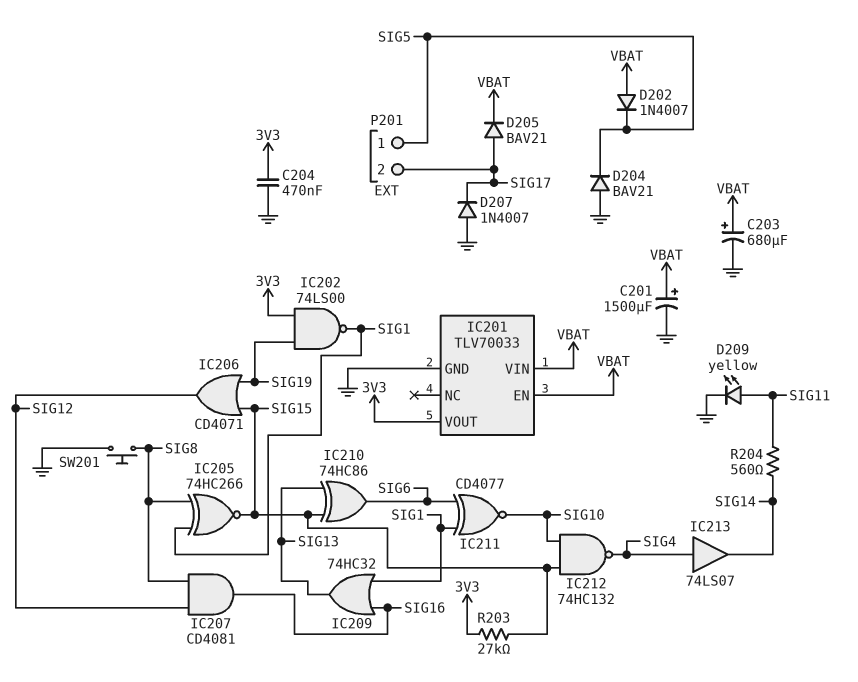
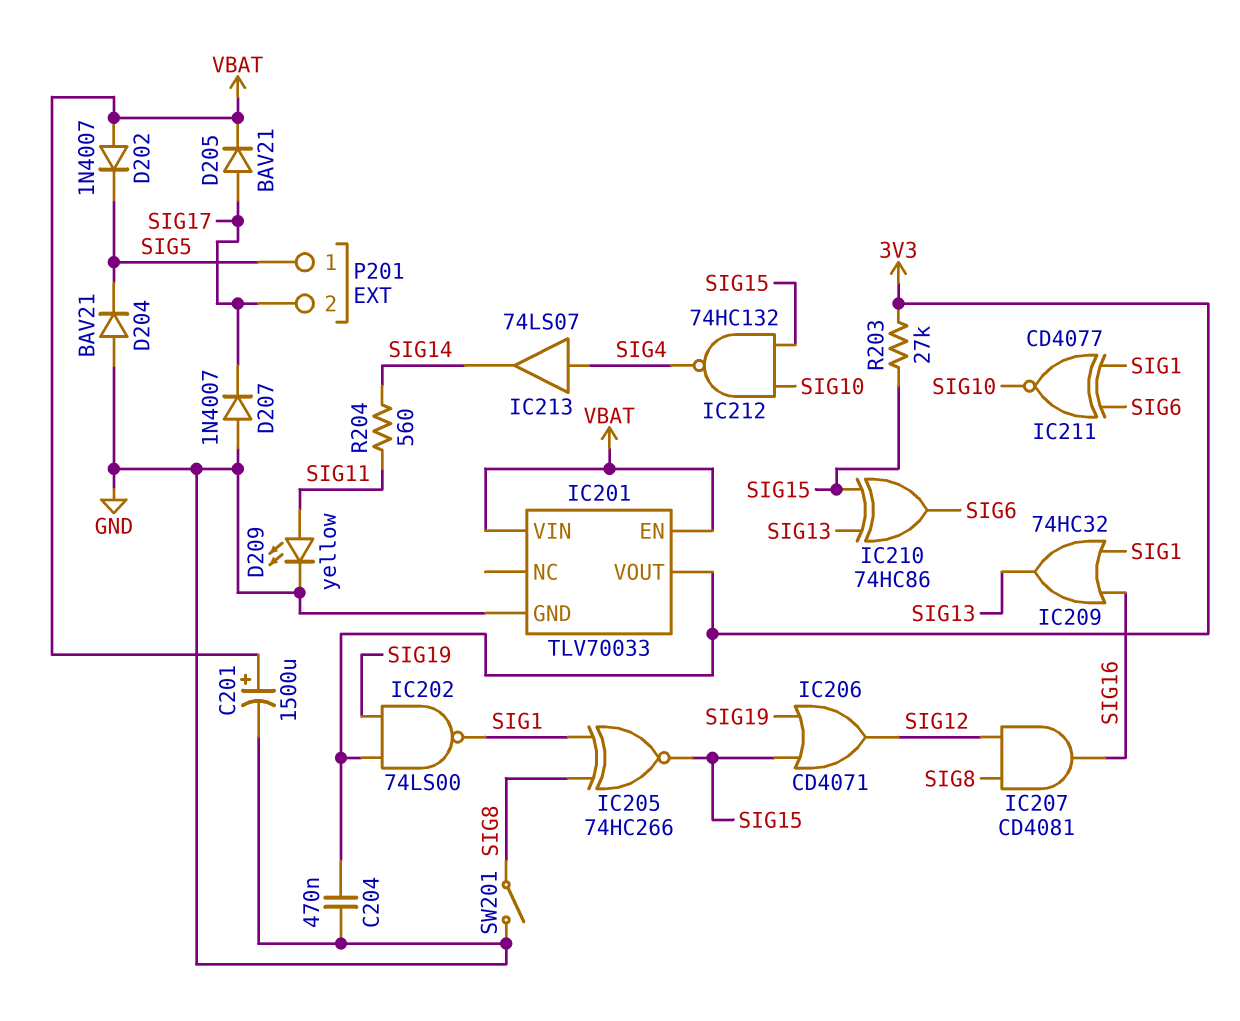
C203: 680uF (plus VBAT, minus GND) -> none
SW201: button (GND, SIG8) -> switch (GND, SIG8)

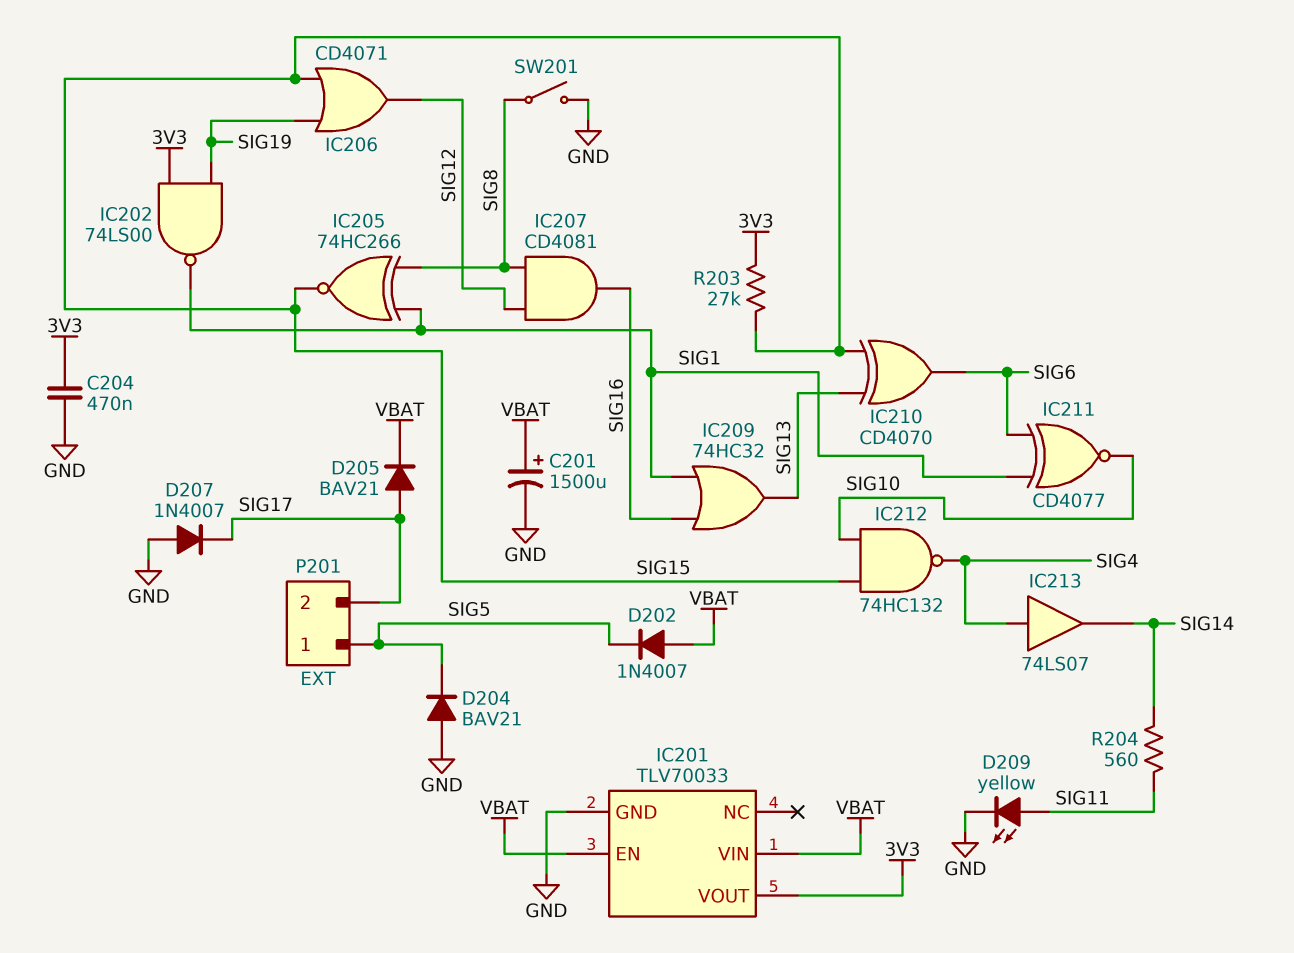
IC210: XOR 74HC86 (in SIG13, in SIG15, out SIG6) -> XOR CD4070 (in SIG13, in SIG15, out SIG6)

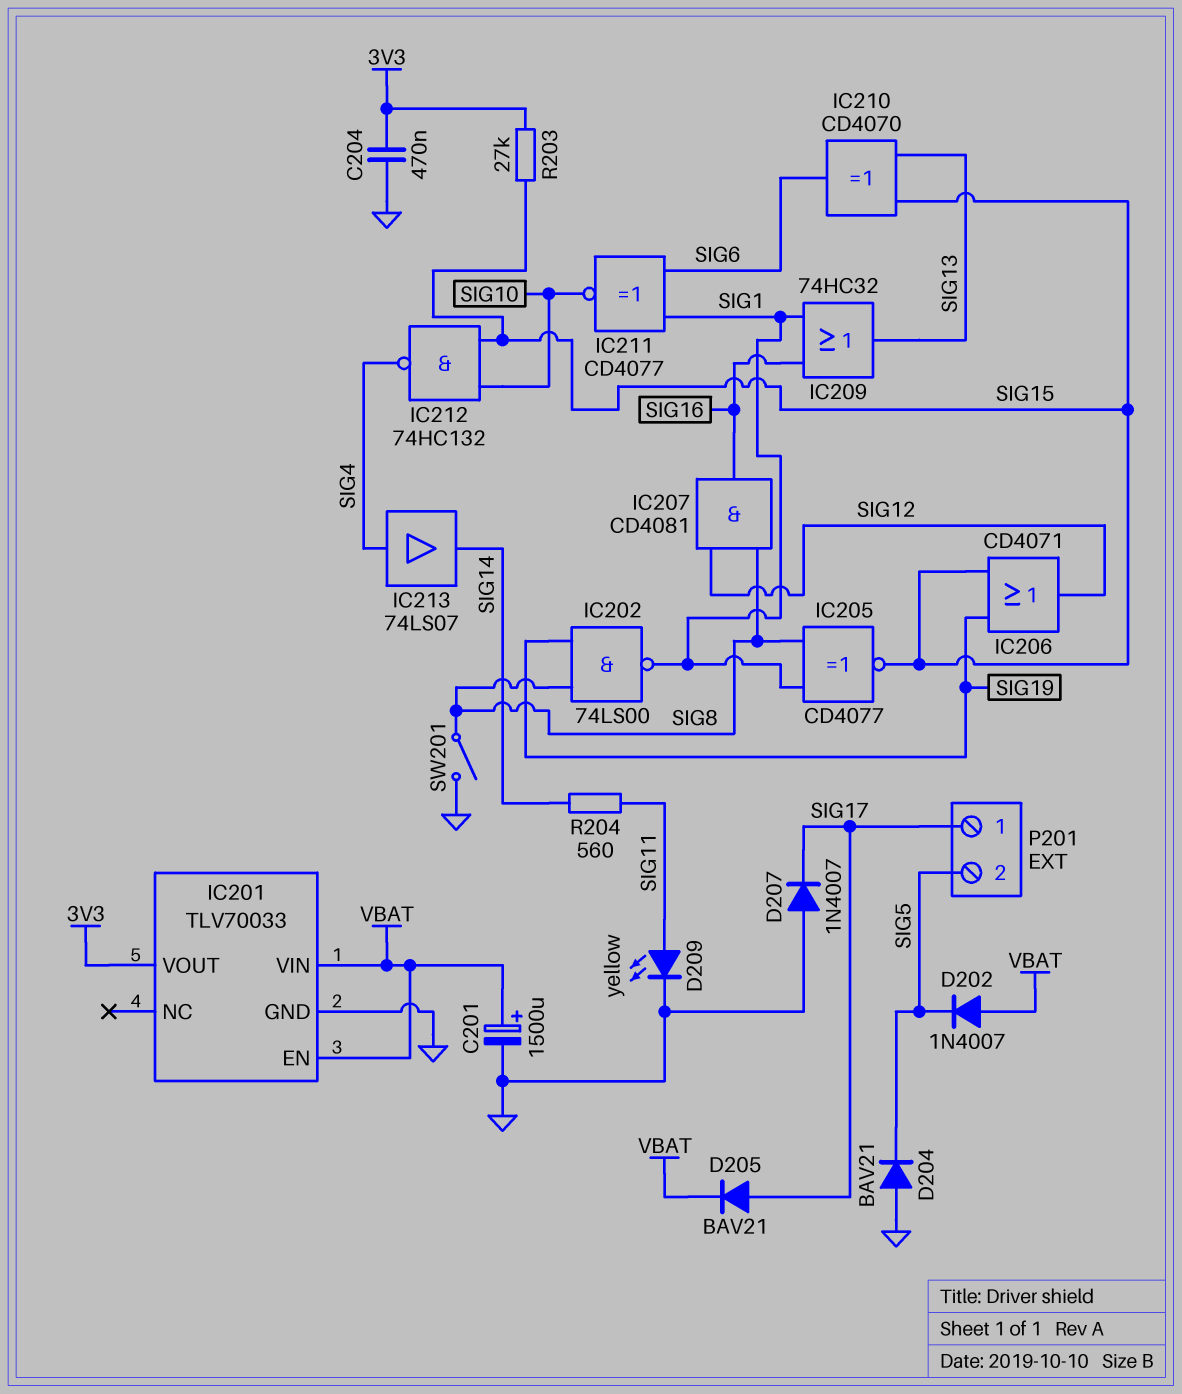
IC202: NAND 74LS00 (in 3V3, in SIG19, out SIG1) -> NAND 74LS00 (in SIG8, in SIG19, out SIG1)
IC205: XNOR 74HC266 (in SIG1, in SIG8, out SIG15) -> XNOR CD4077 (in SIG1, in SIG8, out SIG15)
P201 pin 1: SIG5 -> SIG17
P201 pin 2: SIG17 -> SIG5

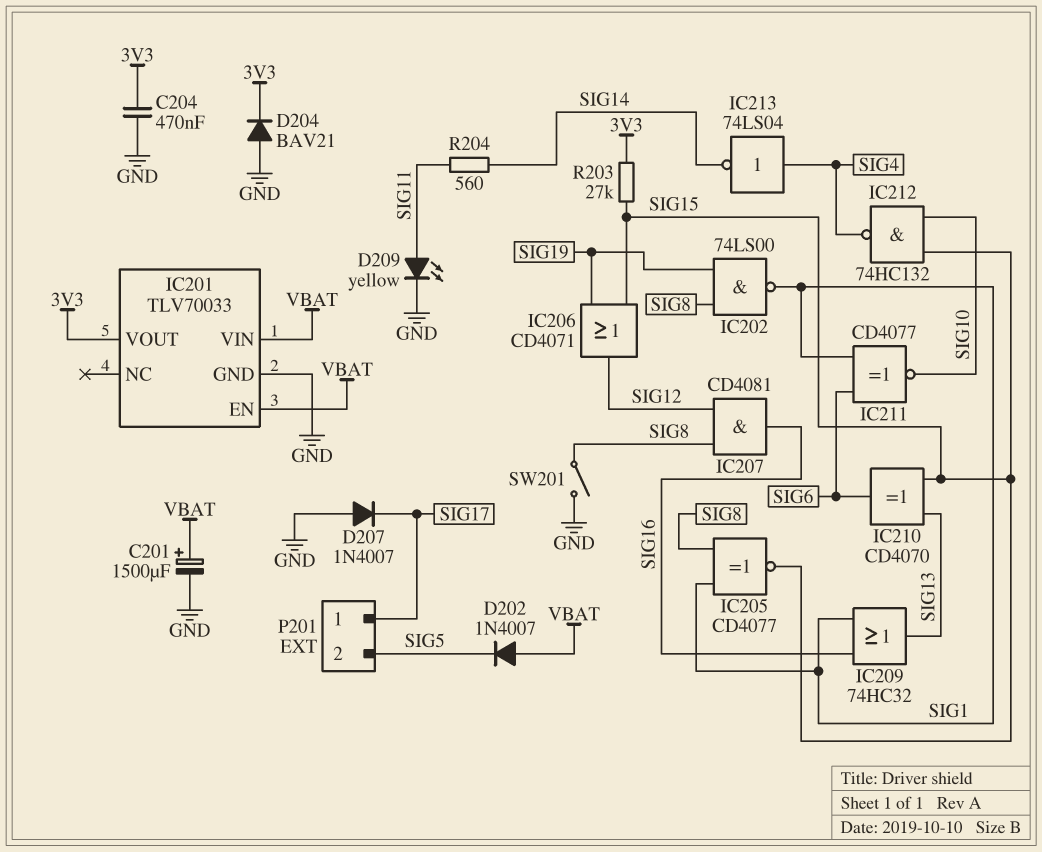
D204: diode BAV21 (A GND, K SIG5) -> diode BAV21 (A GND, K 3V3)
D205: diode BAV21 (A SIG17, K VBAT) -> none
IC213: buffer 74LS07 (in SIG4, out SIG14) -> NOT 74LS04 (in SIG4, out SIG14)

